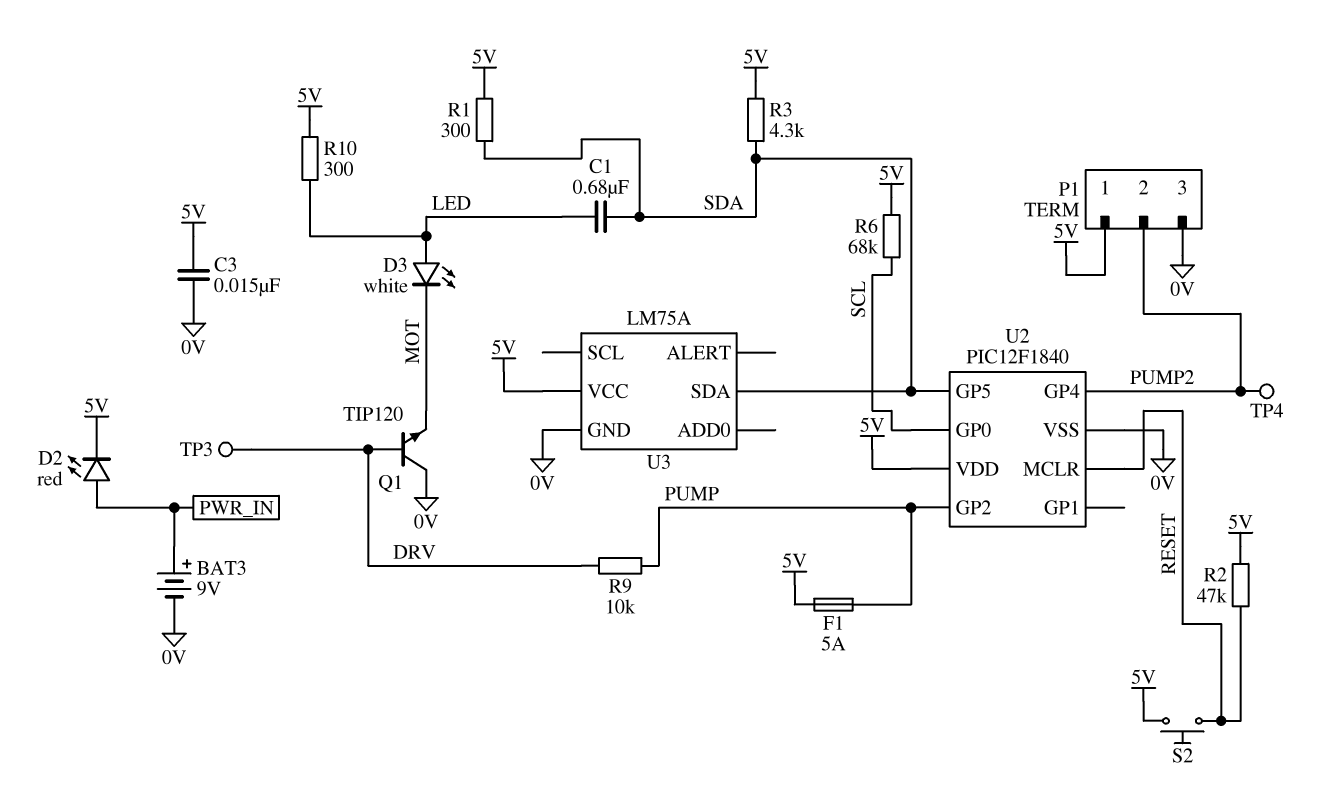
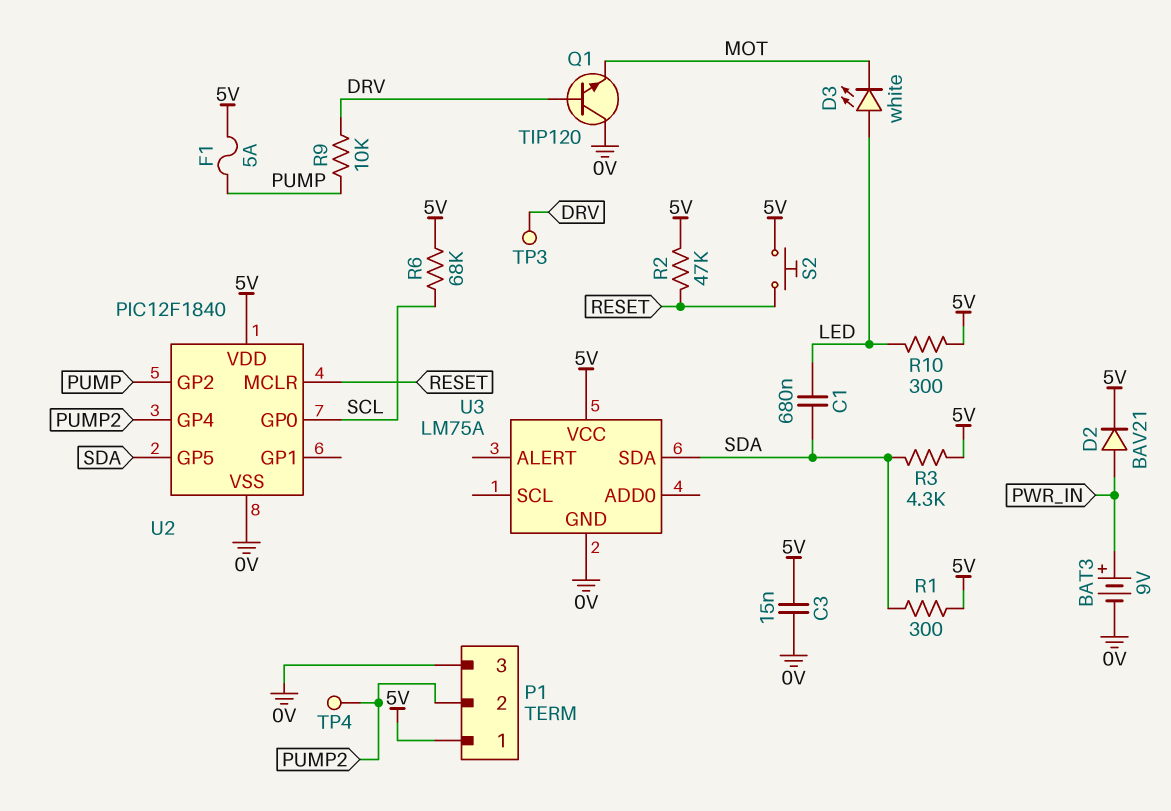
D2: LED red (A PWR_IN, K 5V) -> diode BAV21 (A PWR_IN, K 5V)

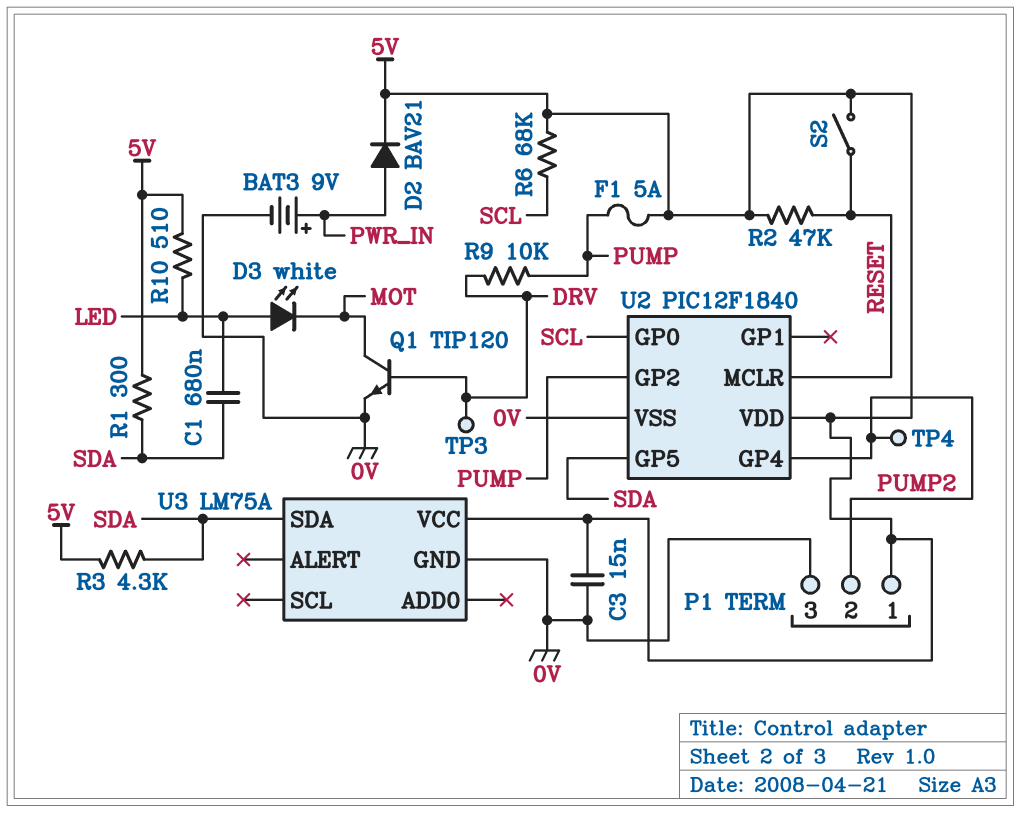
Q1: NPN TIP120 (B DRV, C 0V, E MOT) -> NPN TIP120 (B DRV, C MOT, E 0V)
R10: 300 (5V, LED) -> 510 (5V, LED)
S2: button (5V, RESET) -> switch (5V, RESET)

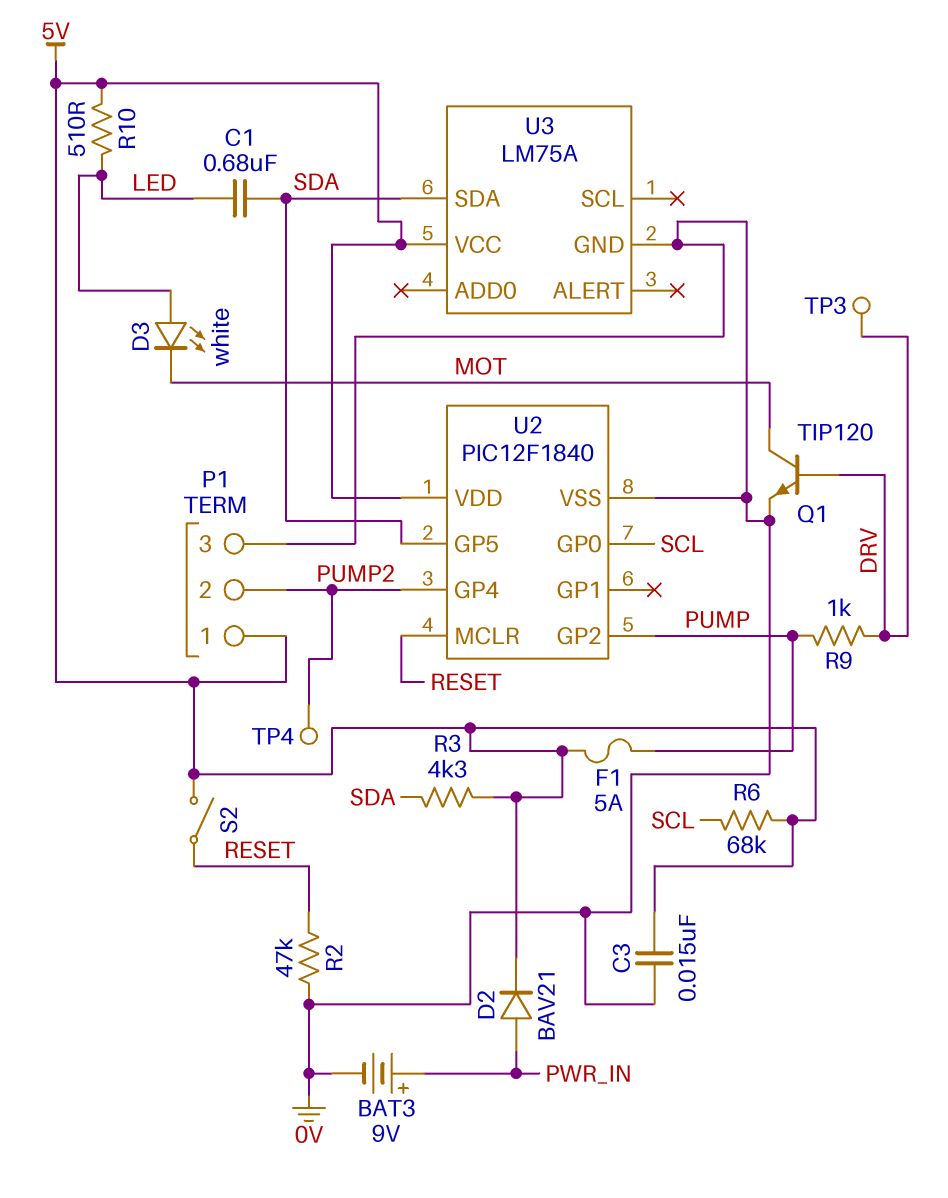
R1: 300 (5V, SDA) -> none
R2: 47k (5V, RESET) -> 47k (0V, RESET)
R9: 10k (DRV, PUMP) -> 1k (DRV, PUMP)

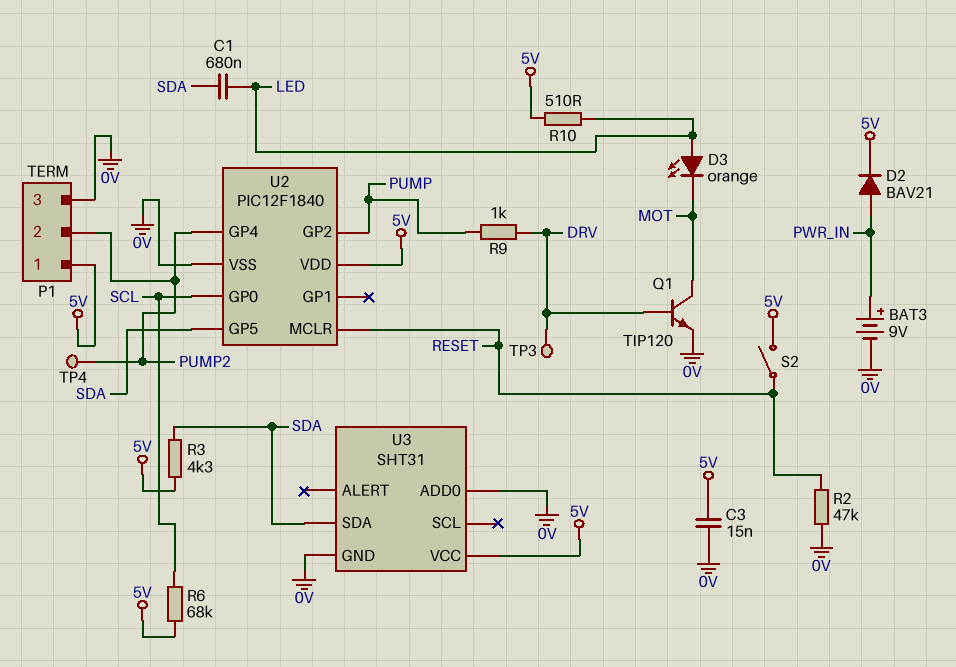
D3: LED white (A LED, K MOT) -> LED orange (A LED, K MOT)
F1: 5A (5V, PUMP) -> none
U3: LM75A -> SHT31
U3 pin ADD0: none -> 0V

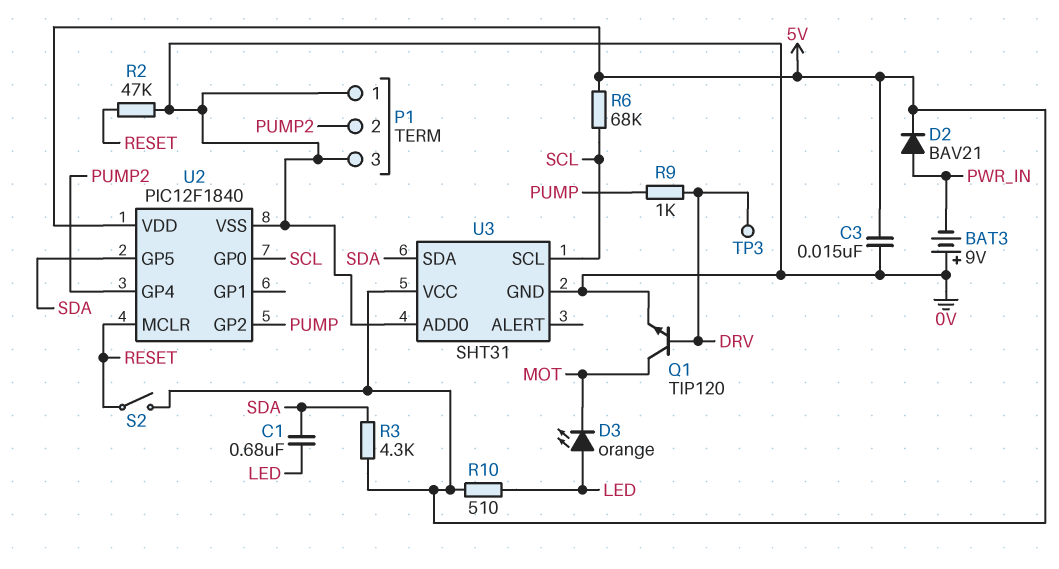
BAT3: 9V (plus PWR_IN, minus 0V) -> 9V (plus 0V, minus PWR_IN)
P1 pin 1: 5V -> 0V
TP4: test point (PUMP2) -> none
U3 pin SCL: none -> SCL

